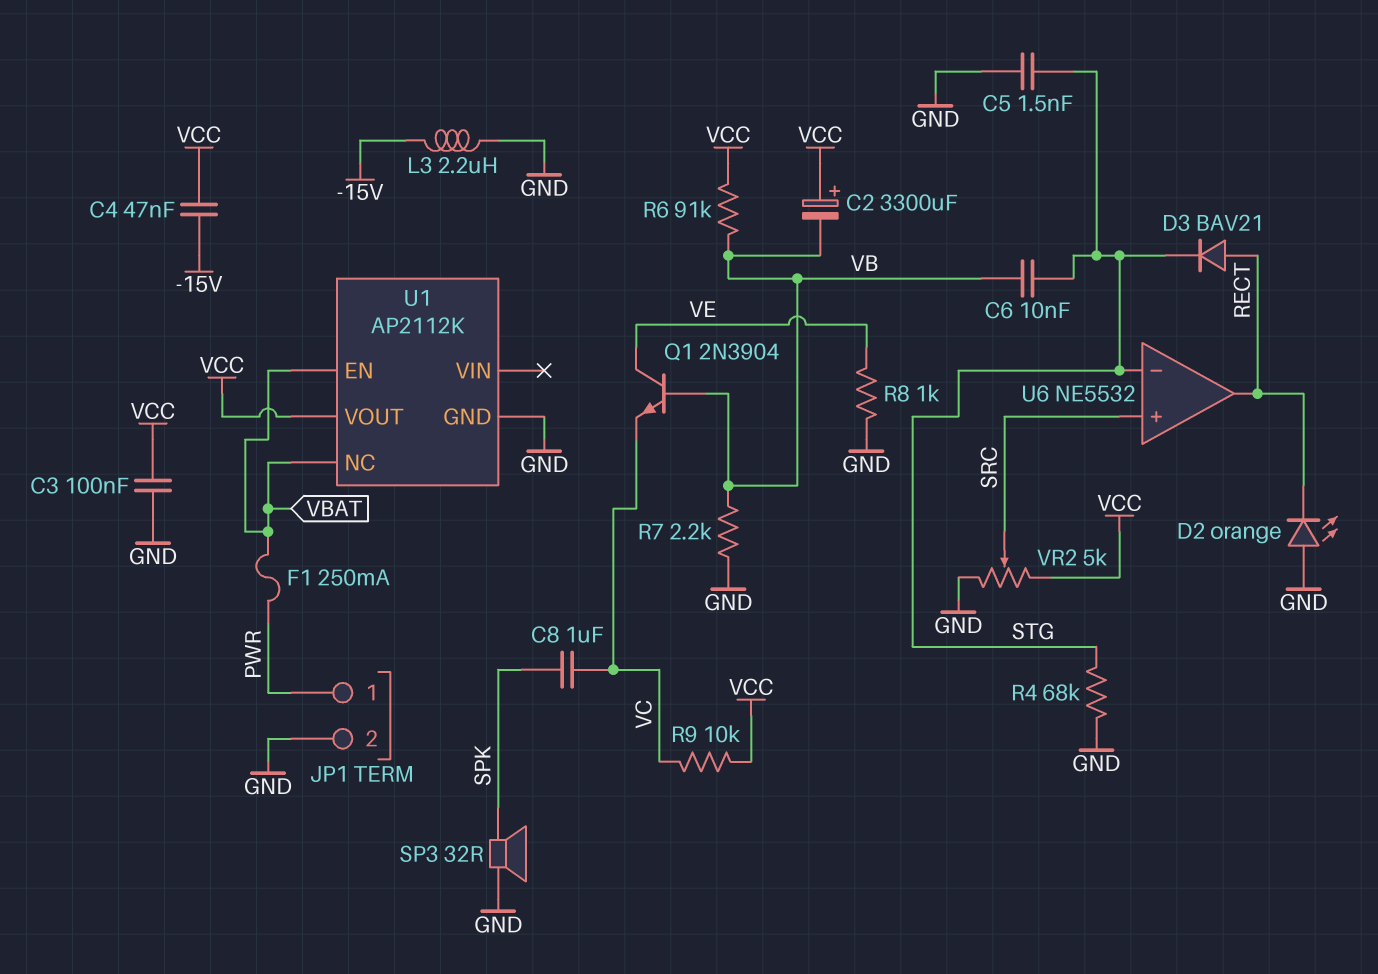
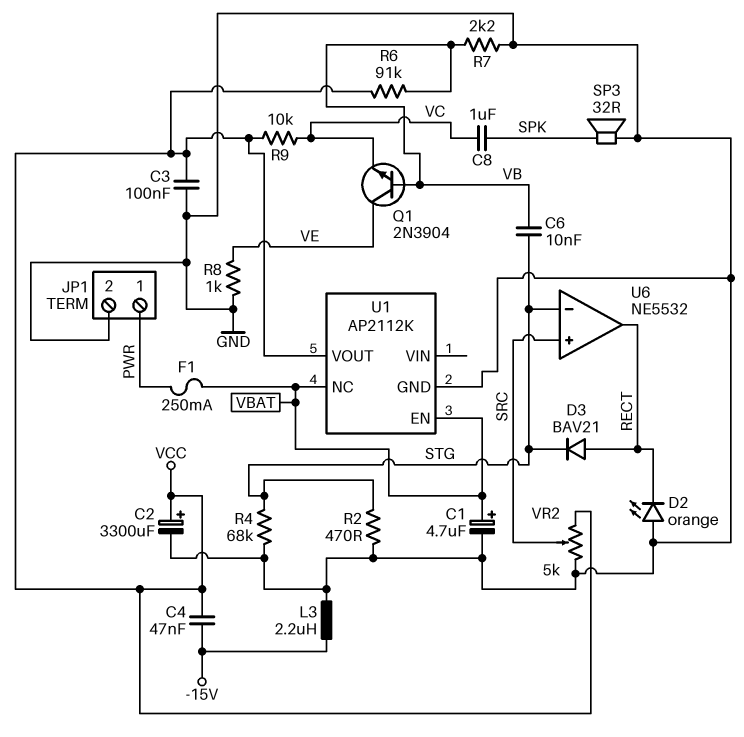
C1: none -> 4.7uF (plus VBAT, minus GND)
C2: 3300uF (plus VCC, minus VB) -> 3300uF (plus VCC, minus GND)
C5: 1.5nF (GND, STG) -> none
R2: none -> 470 (GND, STG)

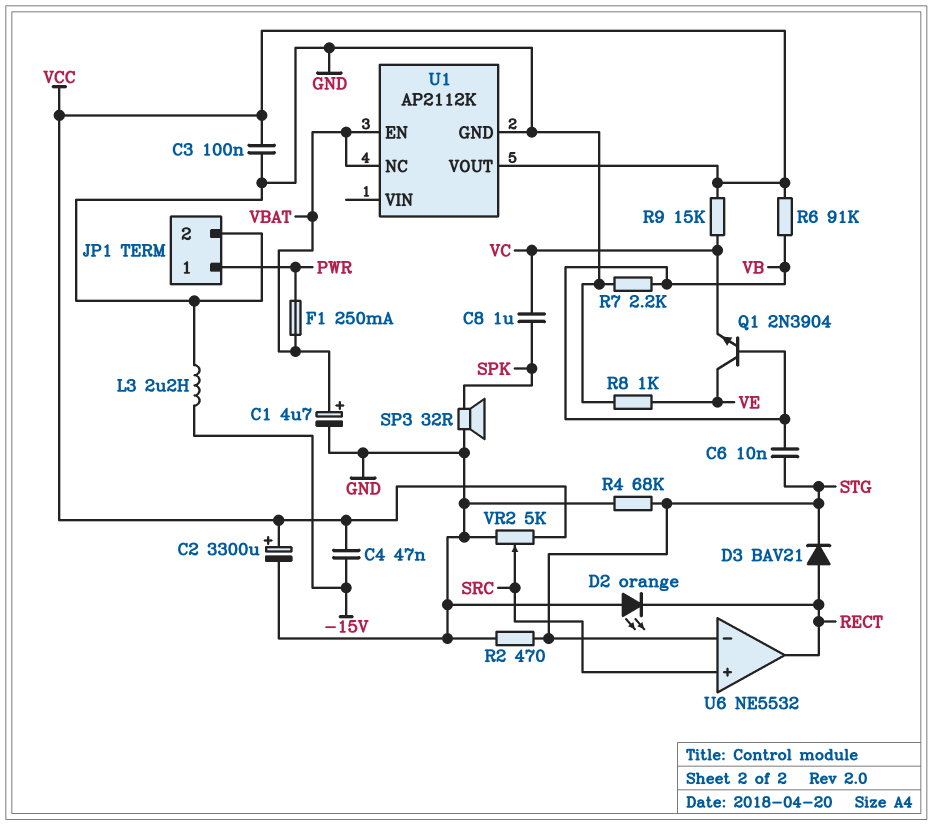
R9: 10k (VC, VCC) -> 15k (VC, VCC)

